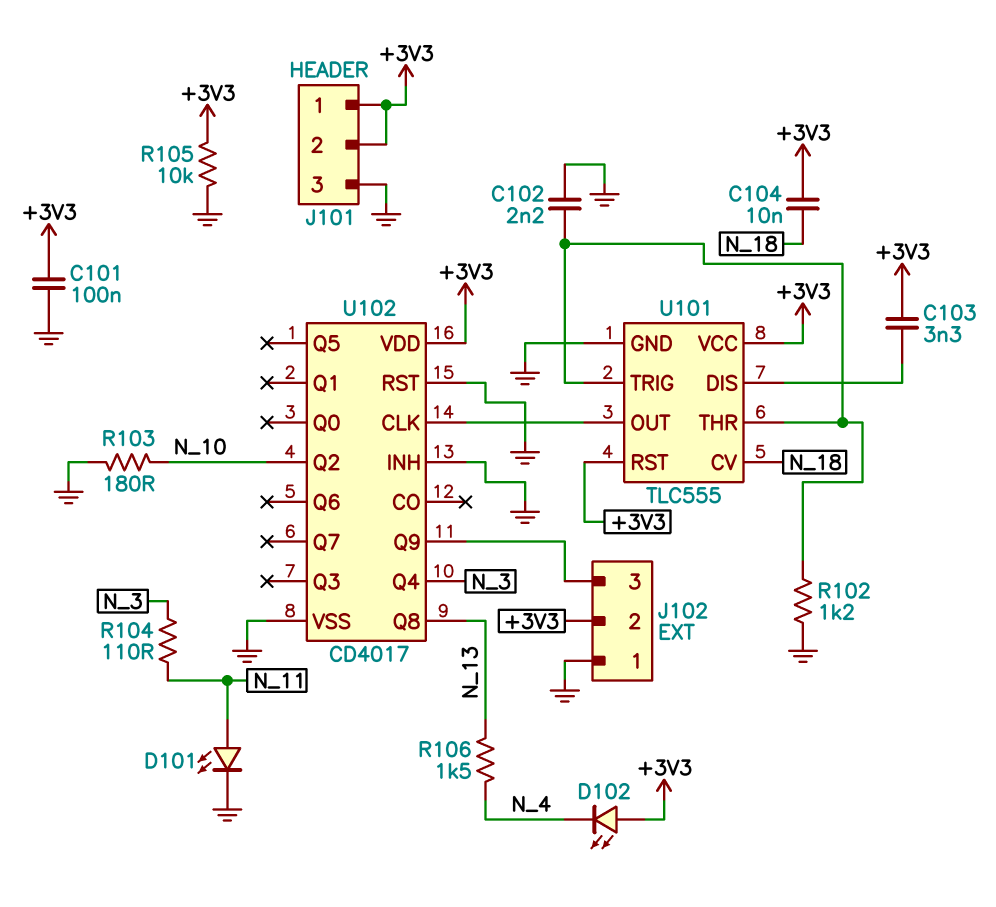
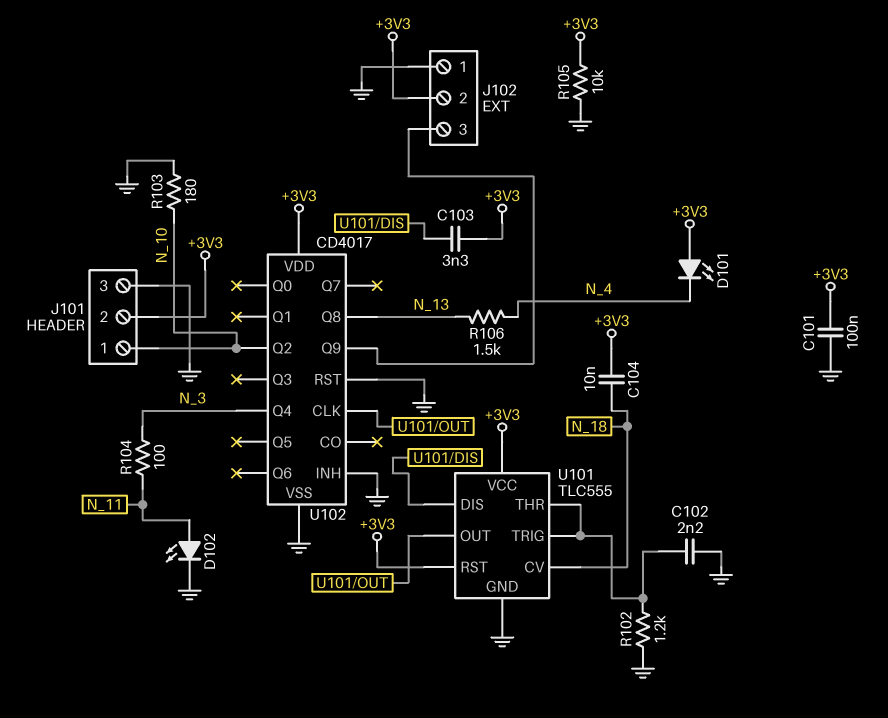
D101: LED (A N_11, K GND) -> LED (A +3V3, K N_4)
D102: LED (A +3V3, K N_4) -> LED (A N_11, K GND)
J101 pin 1: +3V3 -> N_10
R104: 110 (N_3, N_11) -> 100 (N_3, N_11)

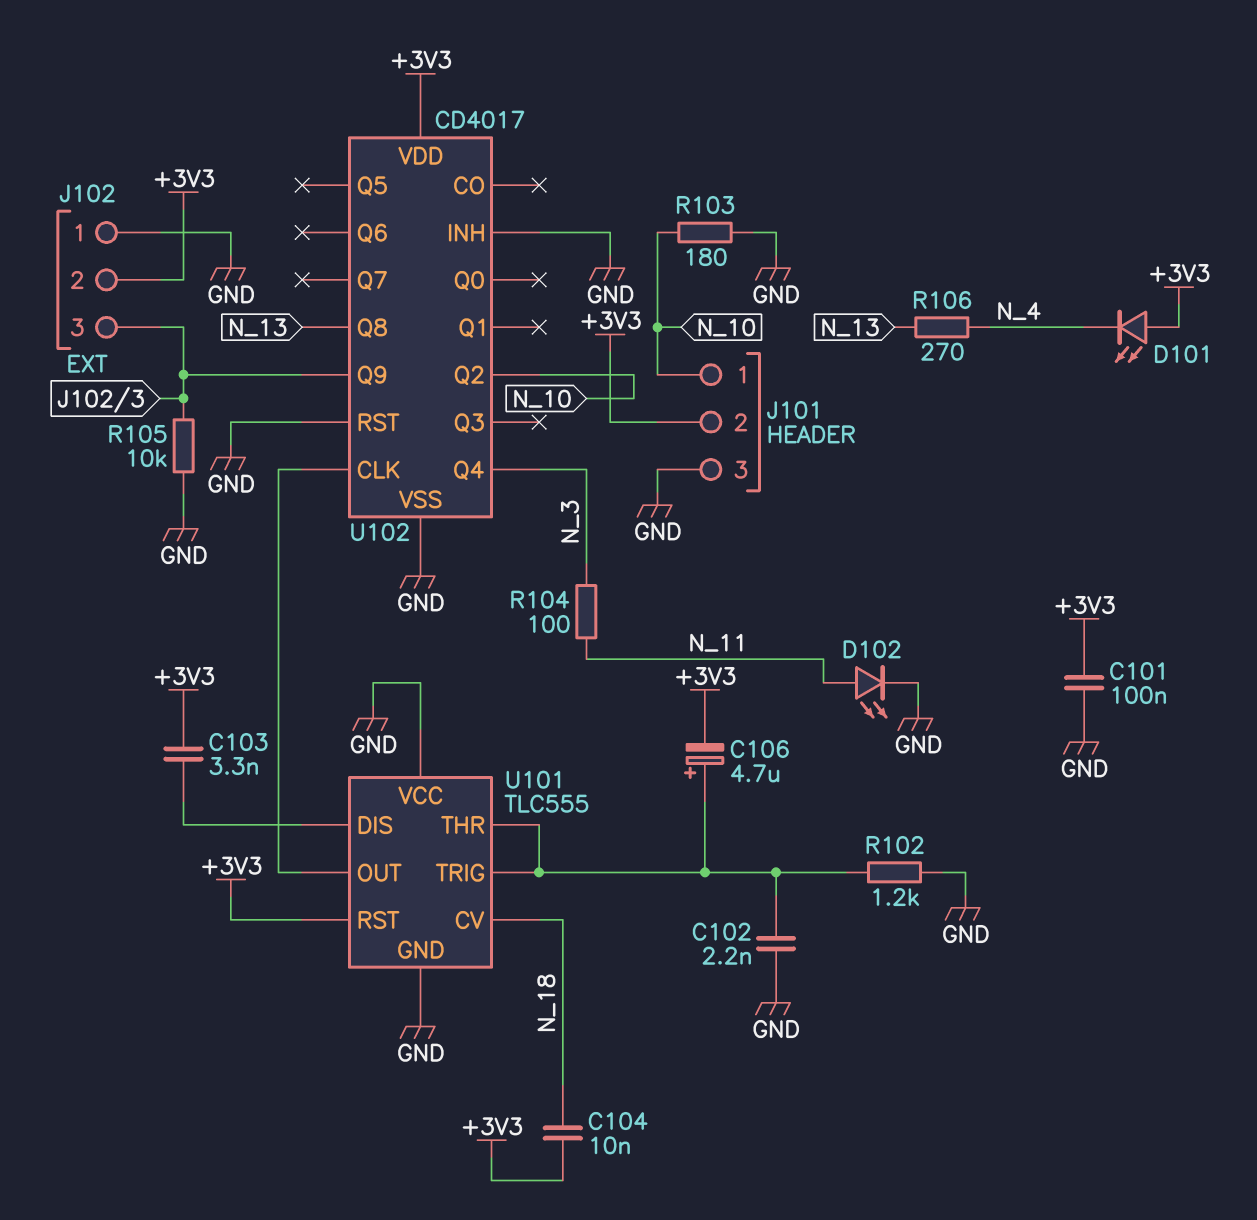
C106: none -> 4.7uF (plus U101/THR, minus +3V3)
R105: 10k (+3V3, GND) -> 10k (GND, J102/3)
R106: 1.5k (N_4, N_13) -> 270 (N_4, N_13)
U101 pin VCC: +3V3 -> GND

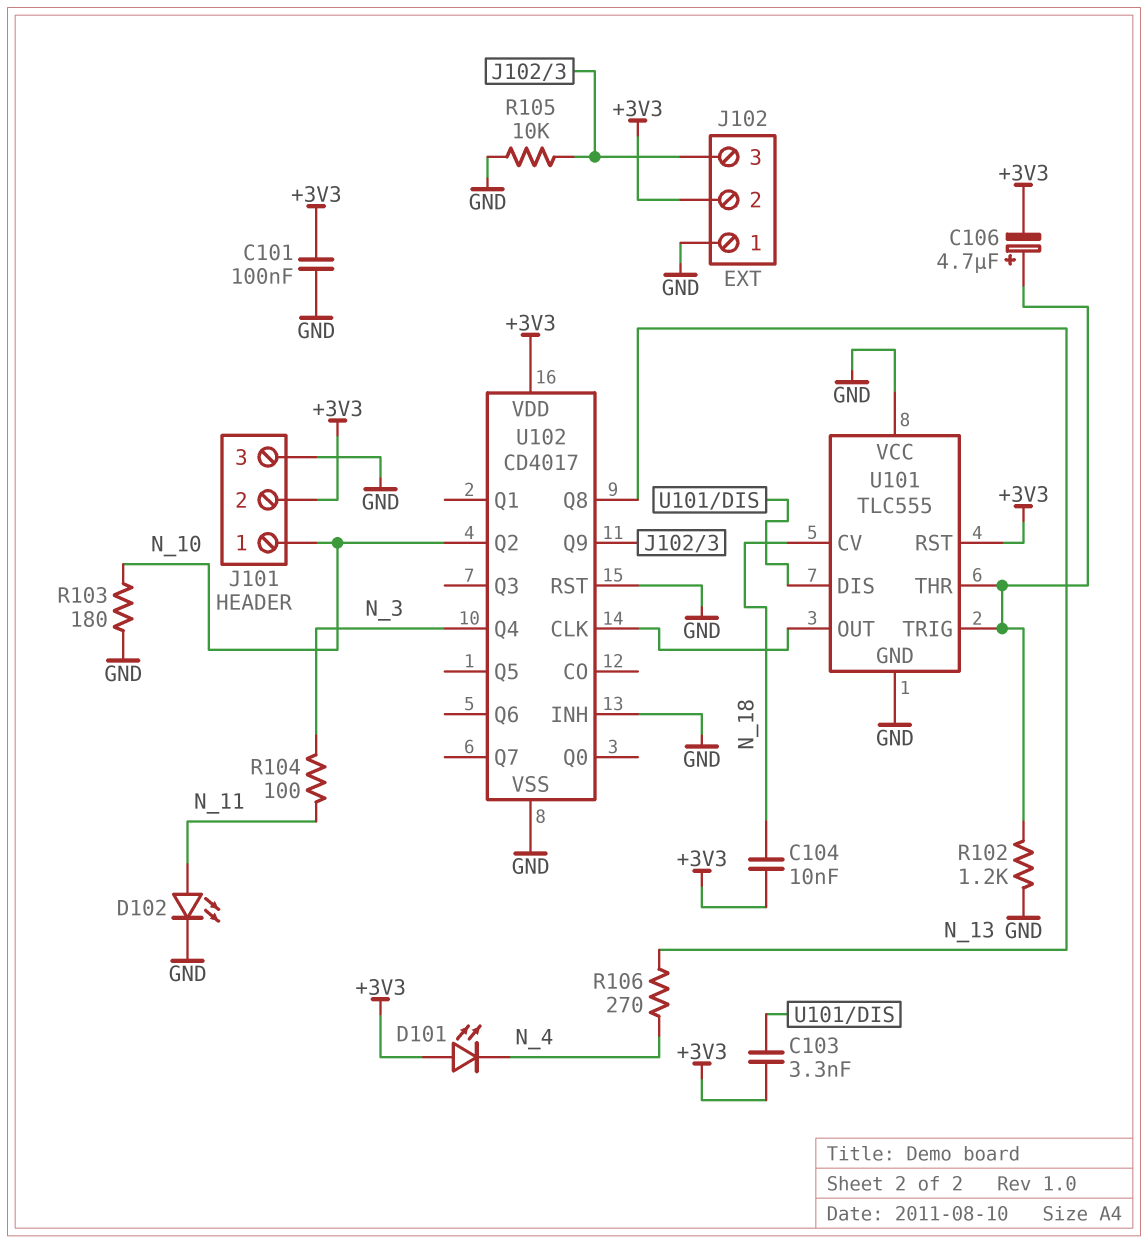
C102: 2.2nF (GND, U101/THR) -> none

